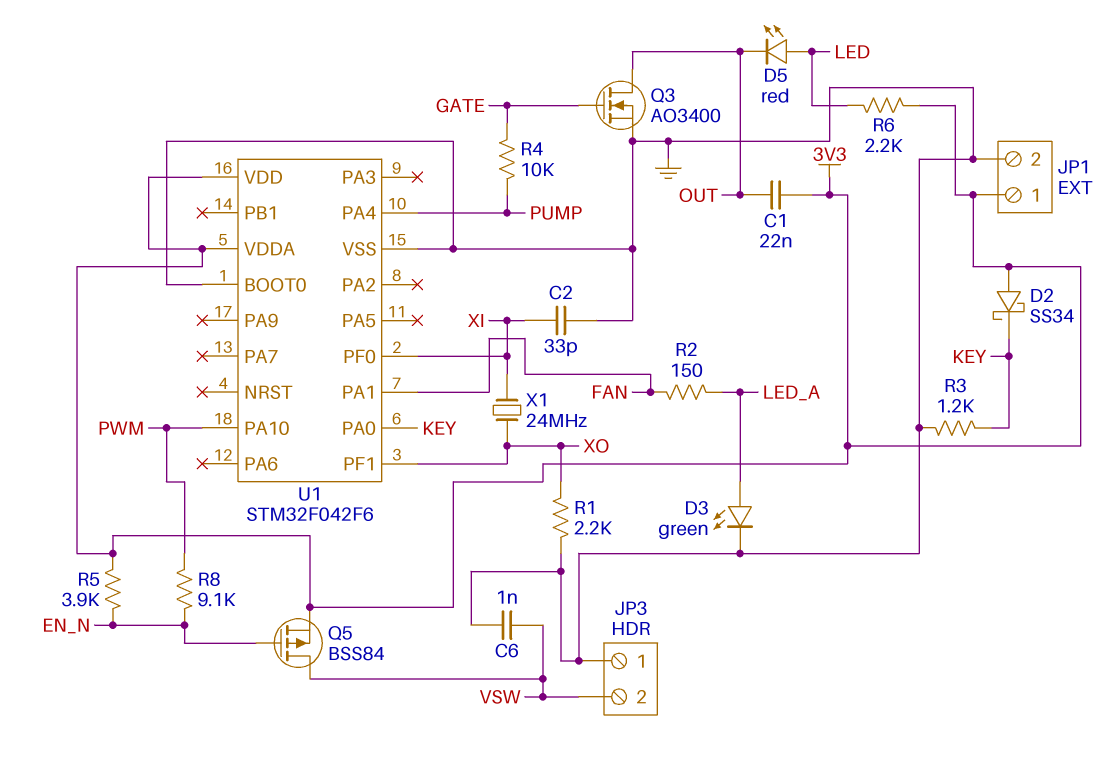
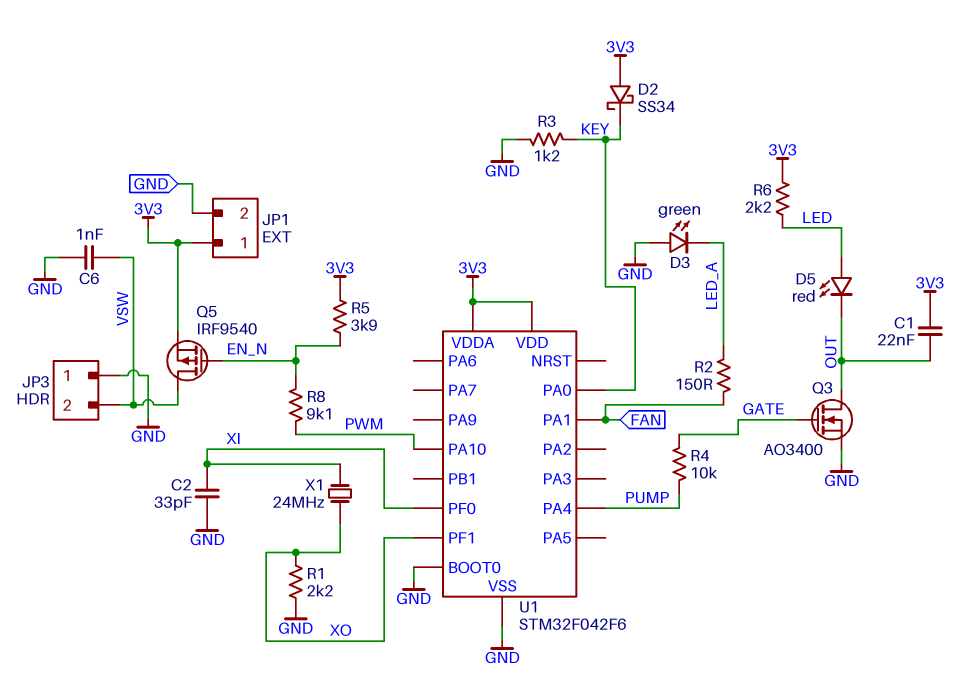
D3: LED green (A LED_A, K GND) -> LED green (A GND, K LED_A)
Q5: PMOS BSS84 (G EN_N, D VSW, S 3V3) -> PMOS IRF9540 (G EN_N, D VSW, S 3V3)

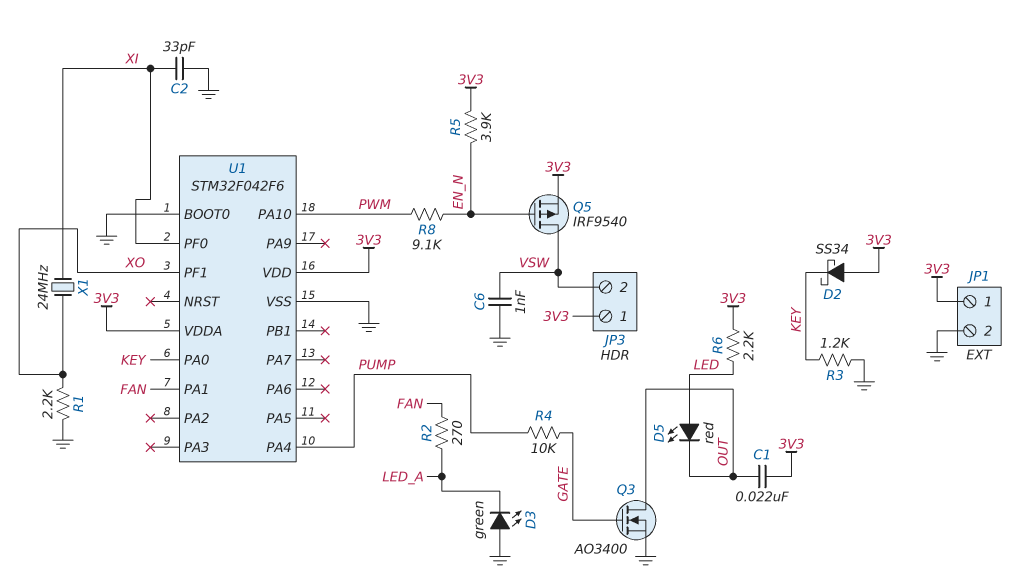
JP3 pin 1: GND -> 3V3
R2: 150 (FAN, LED_A) -> 270 (FAN, LED_A)

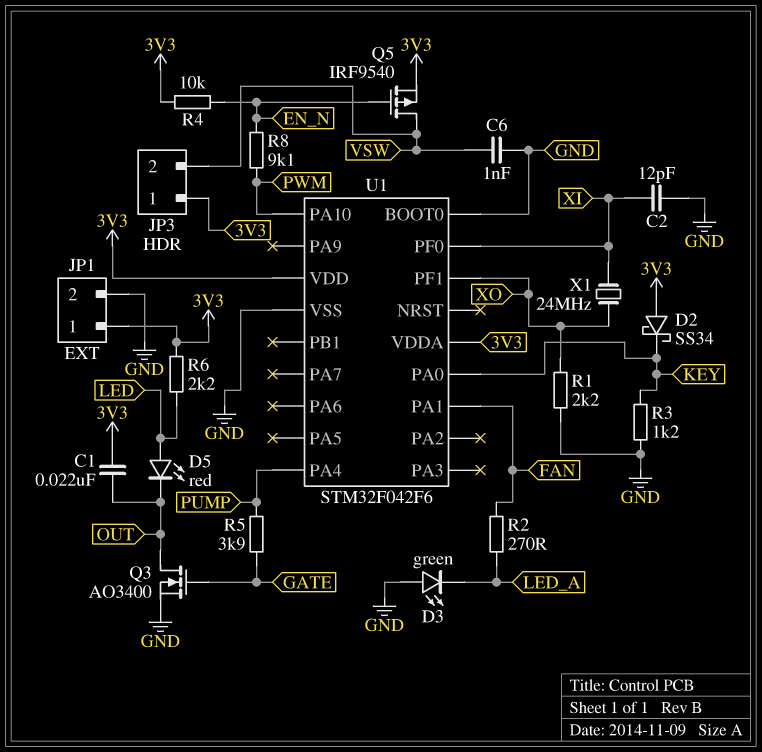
C2: 33pF (GND, XI) -> 12pF (GND, XI)
R4: 10k (GATE, PUMP) -> 10k (3V3, EN_N)
R5: 3.9k (3V3, EN_N) -> 3.9k (GATE, PUMP)

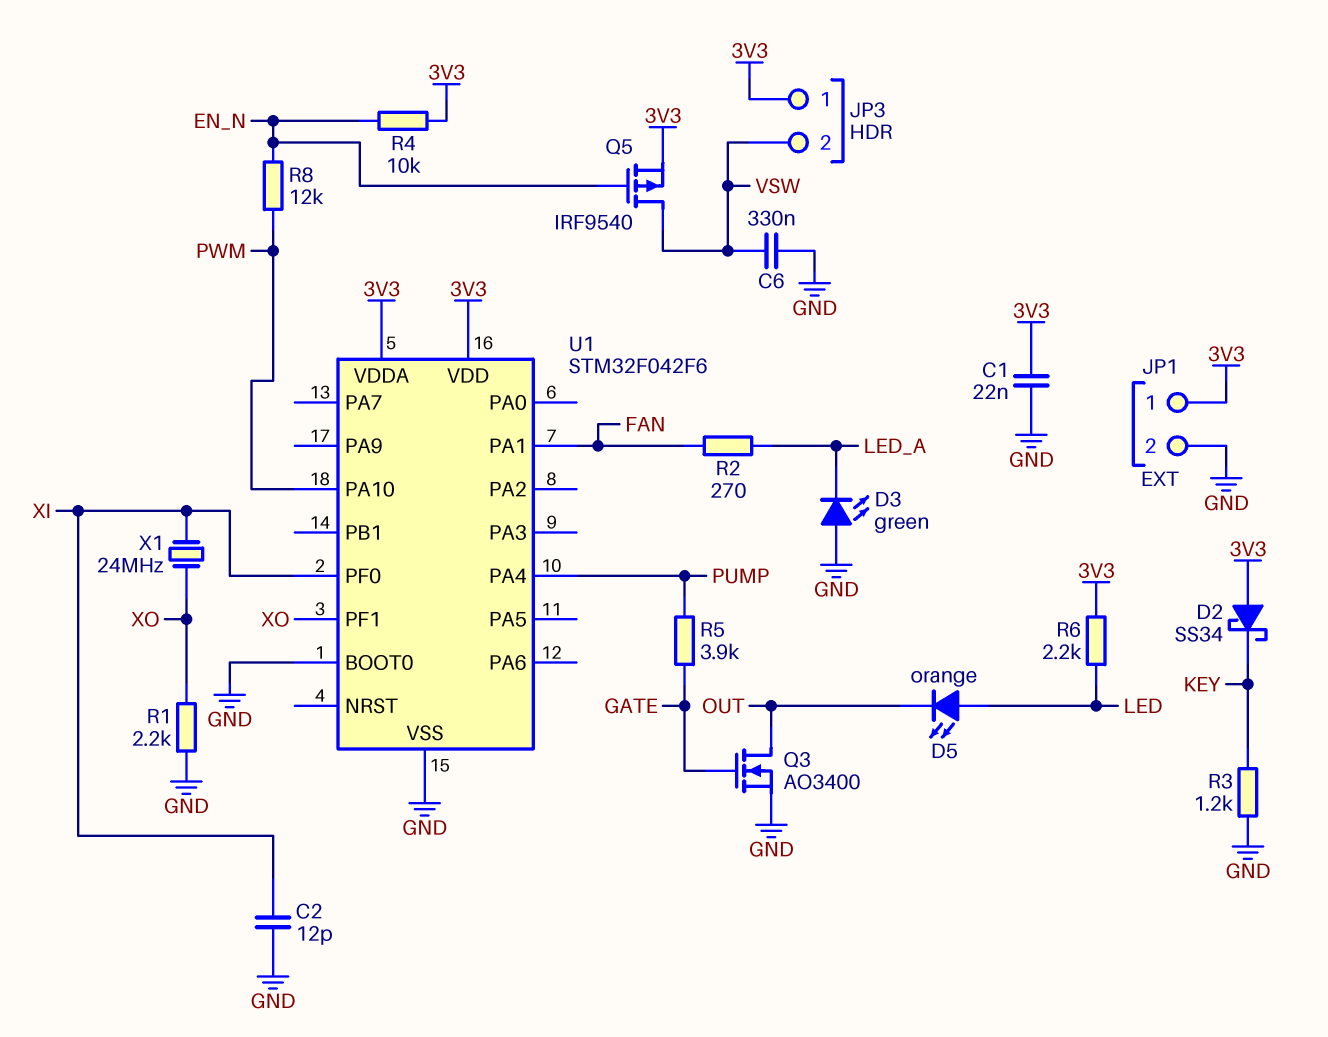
C1: 22nF (3V3, OUT) -> 22nF (3V3, GND)
C6: 1nF (GND, VSW) -> 330nF (GND, VSW)
D5: LED red (A LED, K OUT) -> LED orange (A LED, K OUT)
R8: 9.1k (EN_N, PWM) -> 12k (EN_N, PWM)
U1 pin PA0: KEY -> none

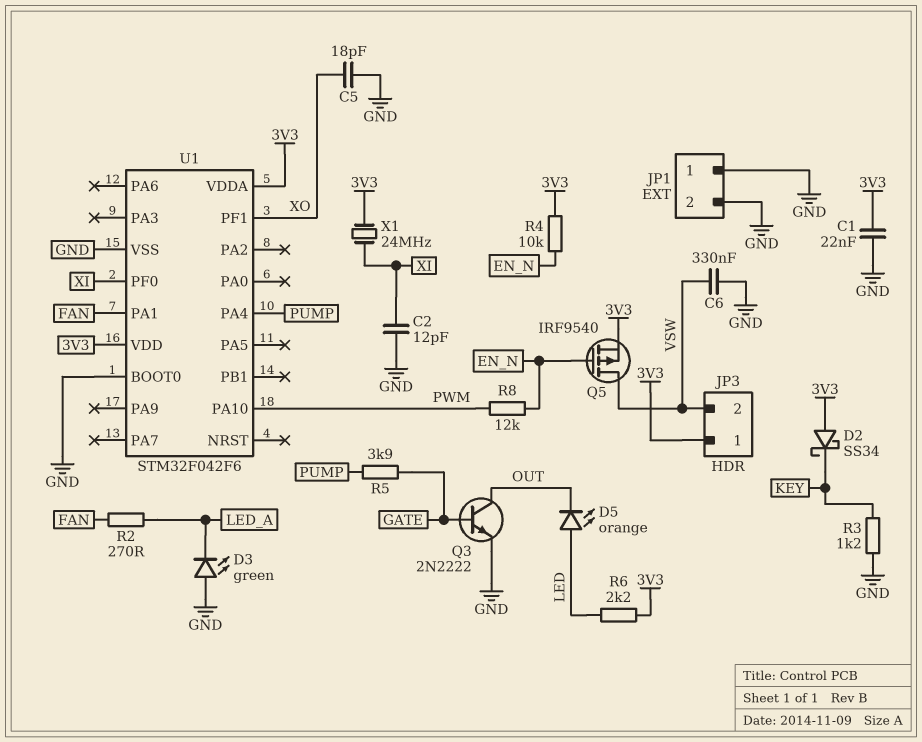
C5: none -> 18pF (GND, XO)
JP1 pin 1: 3V3 -> GND
Q3: NMOS AO3400 (G GATE, D OUT, S GND) -> NPN 2N2222 (B GATE, C OUT, E GND)
R1: 2.2k (GND, XO) -> none
X1: 24MHz (XI, XO) -> 24MHz (3V3, XI)

